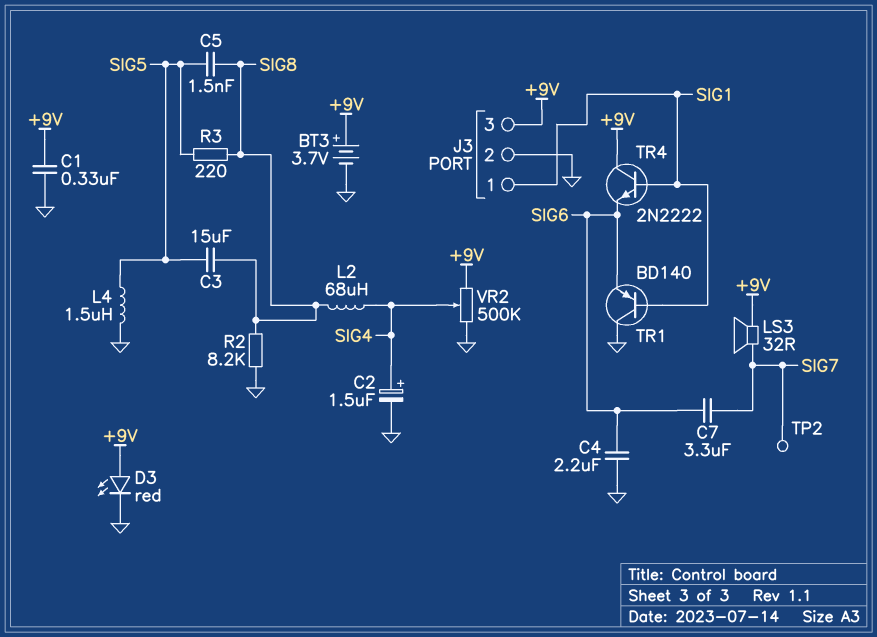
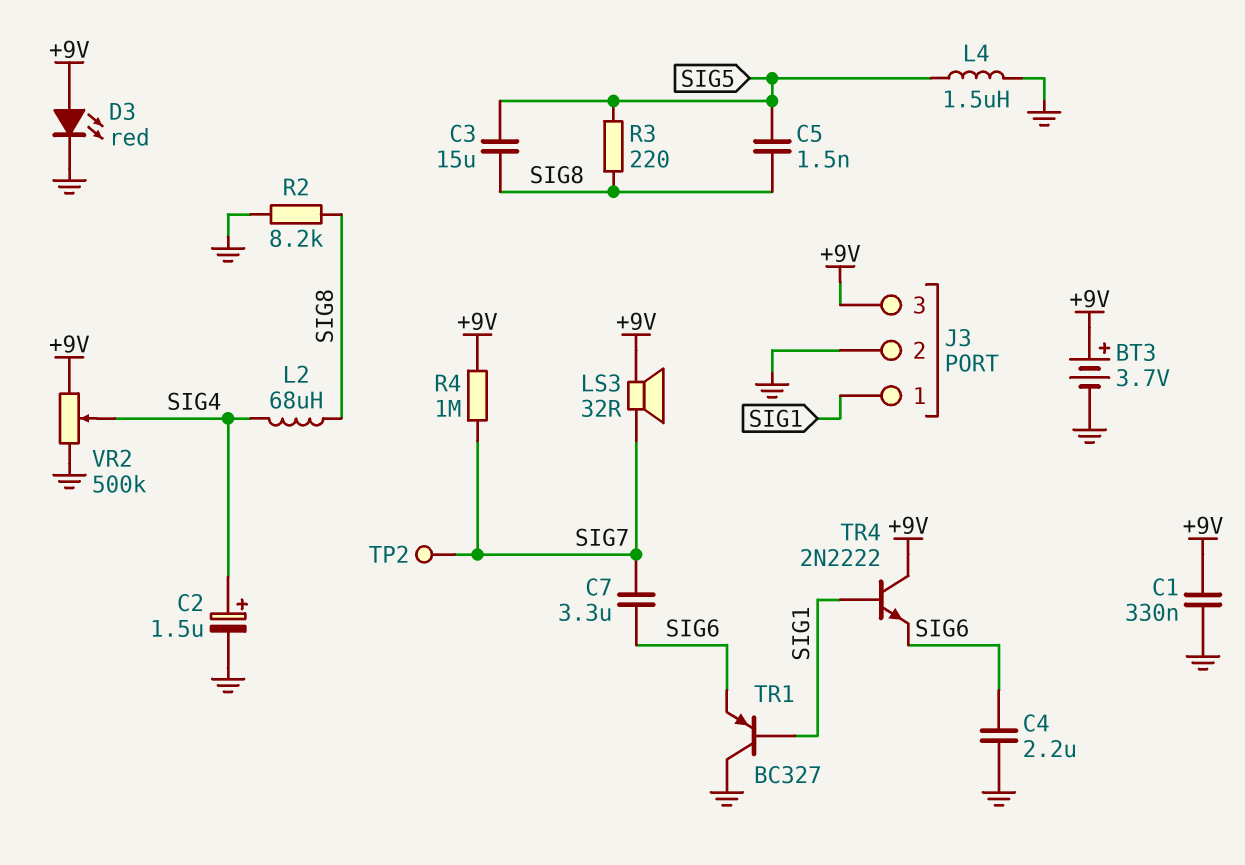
R4: none -> 1M (+9V, SIG7)
TR1: PNP BD140 (B SIG1, C GND, E SIG6) -> PNP BC327 (B SIG1, C GND, E SIG6)

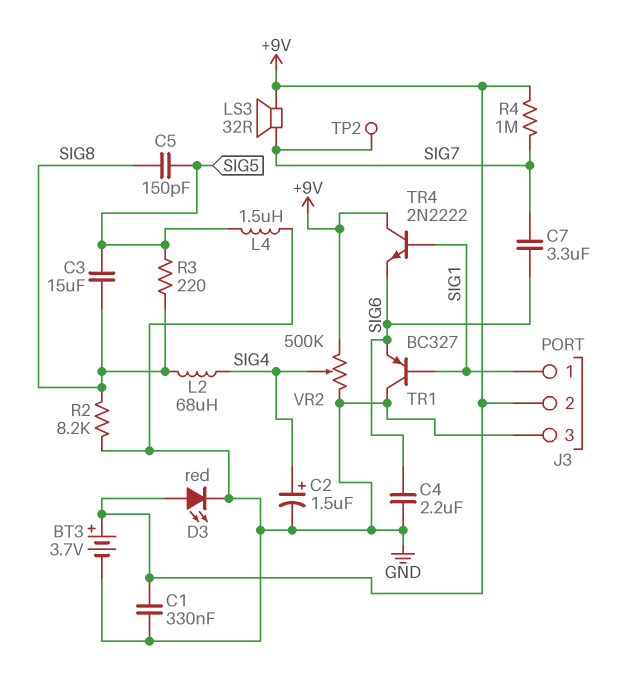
C5: 1.5nF (SIG5, SIG8) -> 150pF (SIG5, SIG8)
J3 pin 2: GND -> +9V
J3 pin 3: +9V -> GND

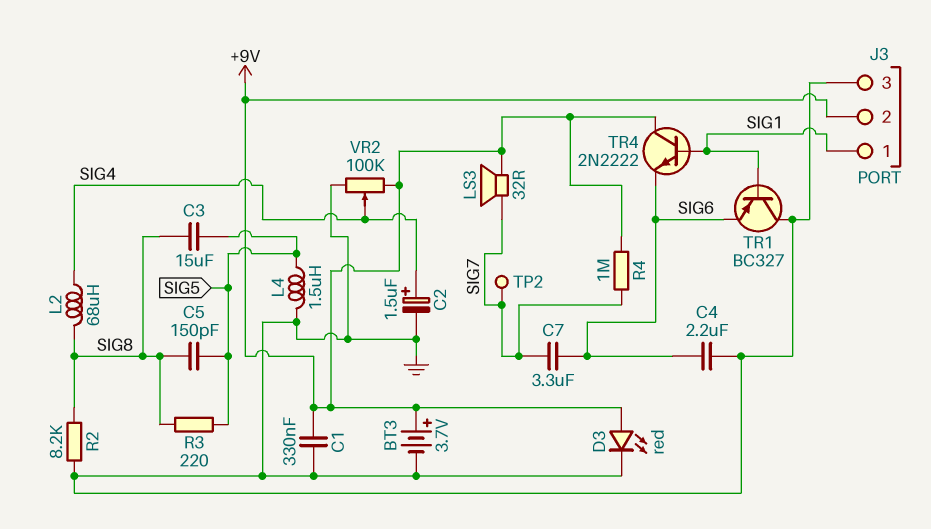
VR2: 500k (+9V, GND, wiper SIG4) -> 100k (+9V, GND, wiper SIG4)

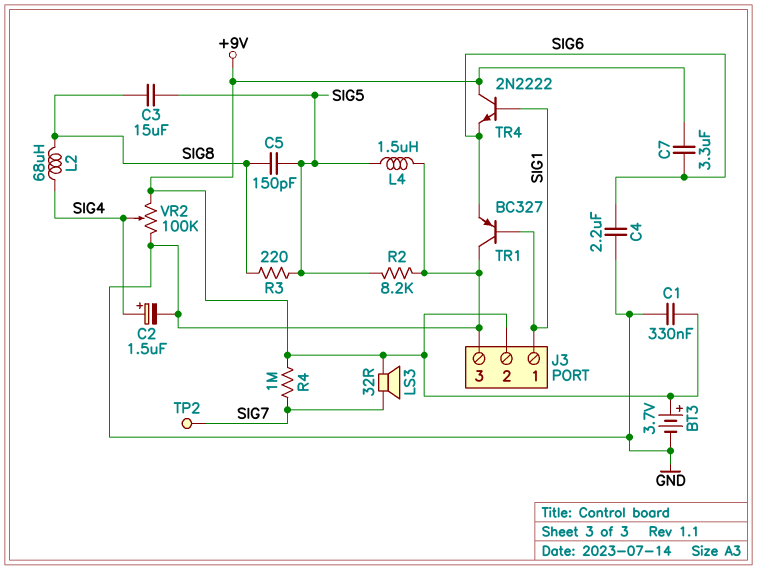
C7: 3.3uF (SIG6, SIG7) -> 3.3uF (+9V, SIG6)
D3: LED red (A +9V, K GND) -> none
R2: 8.2k (GND, SIG8) -> 8.2k (GND, SIG5)

